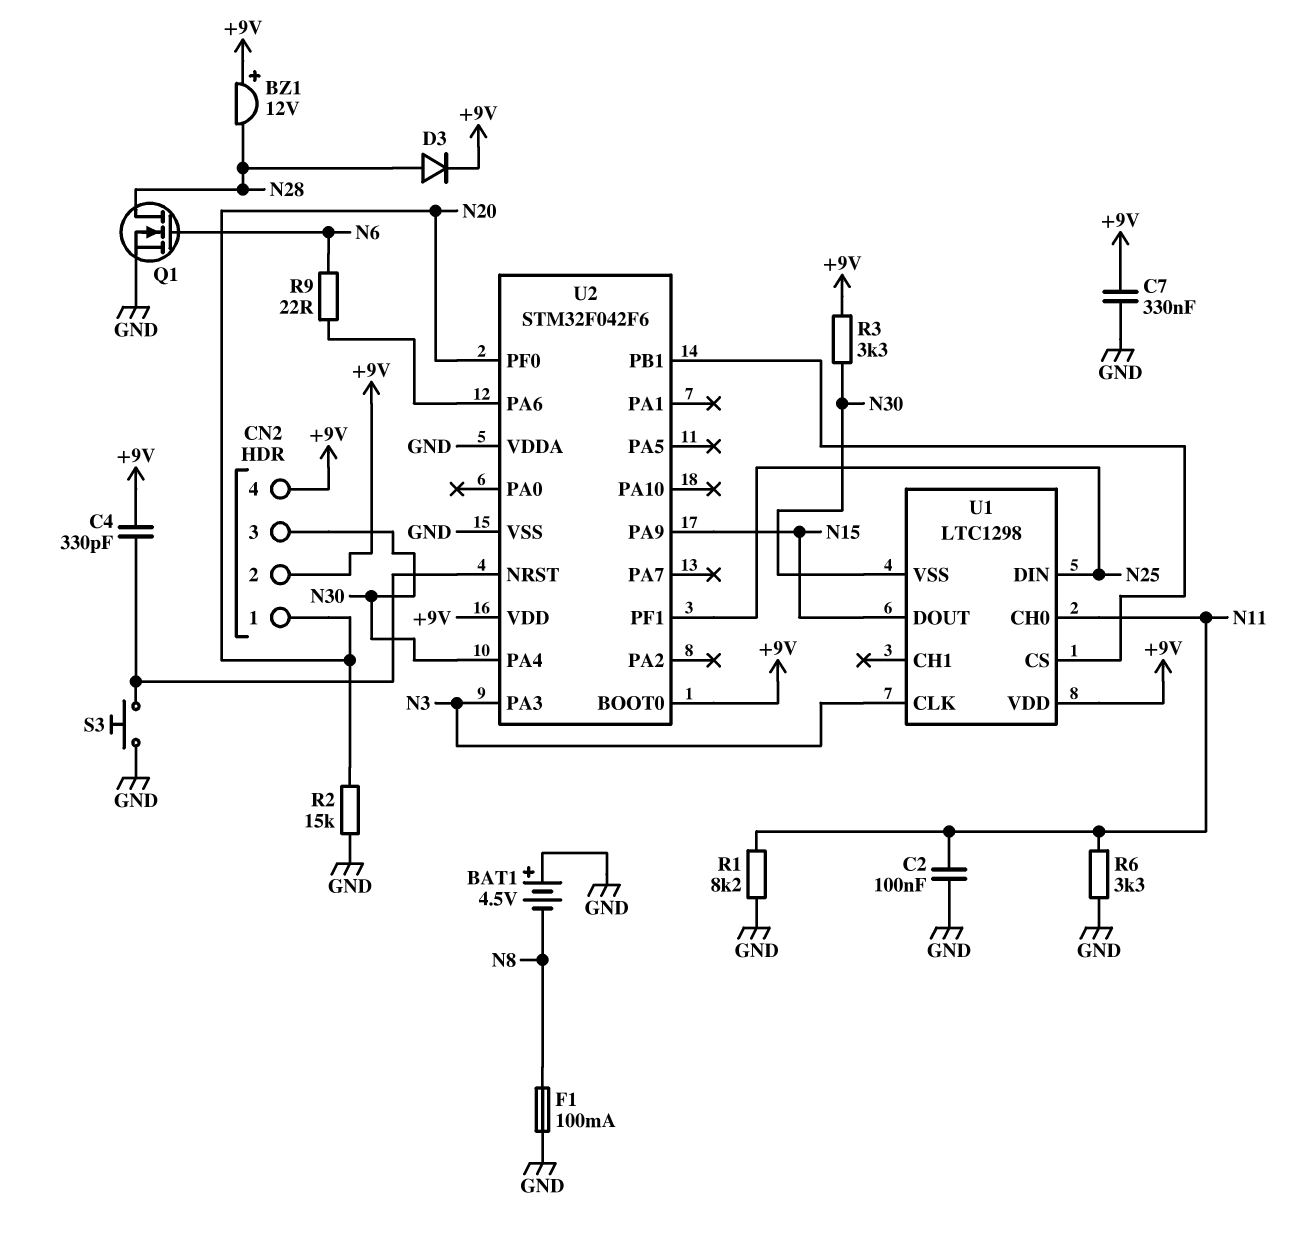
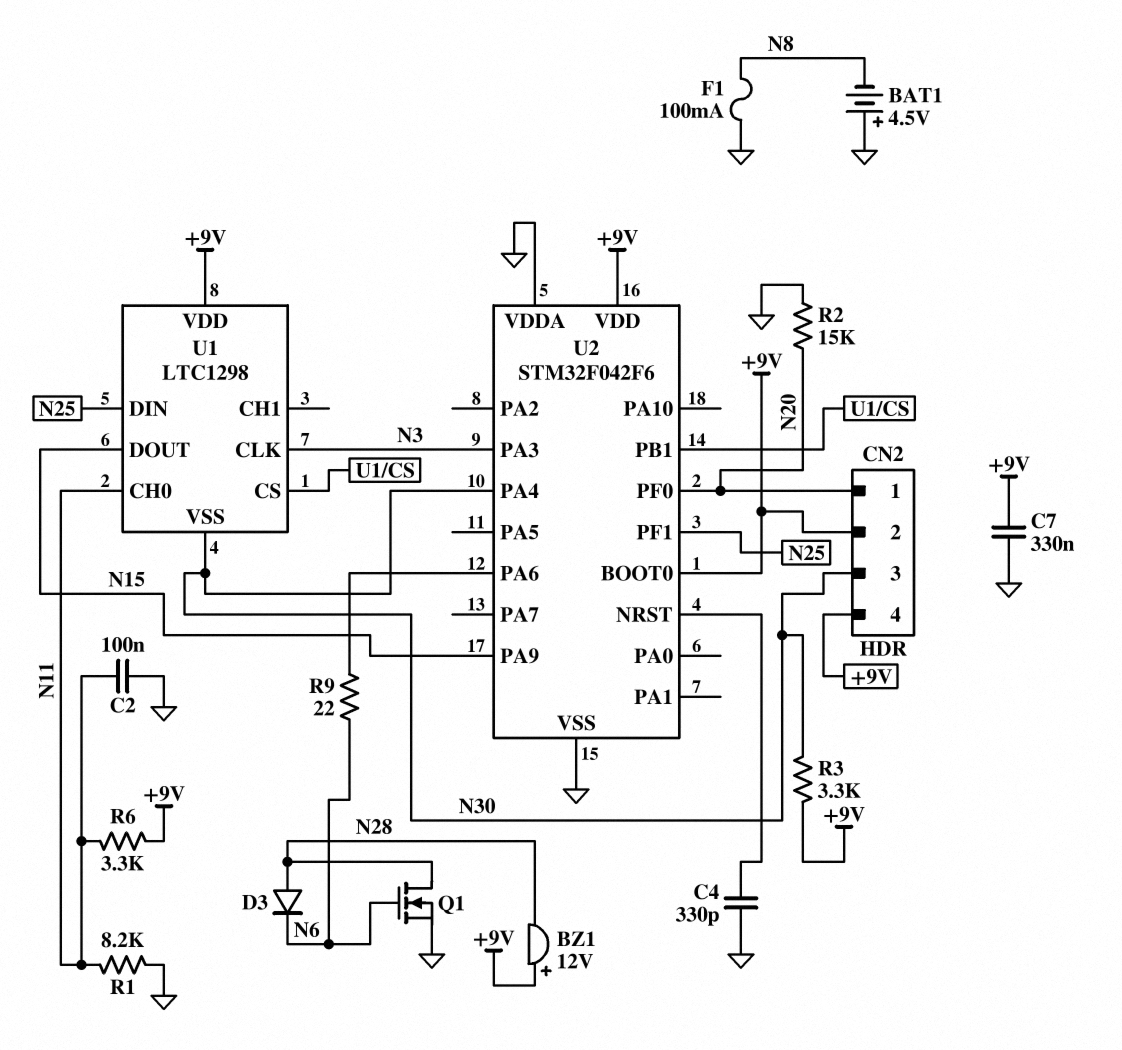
C4: 330pF (+9V, U2/NRST) -> 330pF (GND, U2/NRST)
D3: diode (A N28, K +9V) -> diode (A N28, K N6)
R6: 3.3k (GND, N11) -> 3.3k (+9V, N11)
S3: button (GND, U2/NRST) -> none

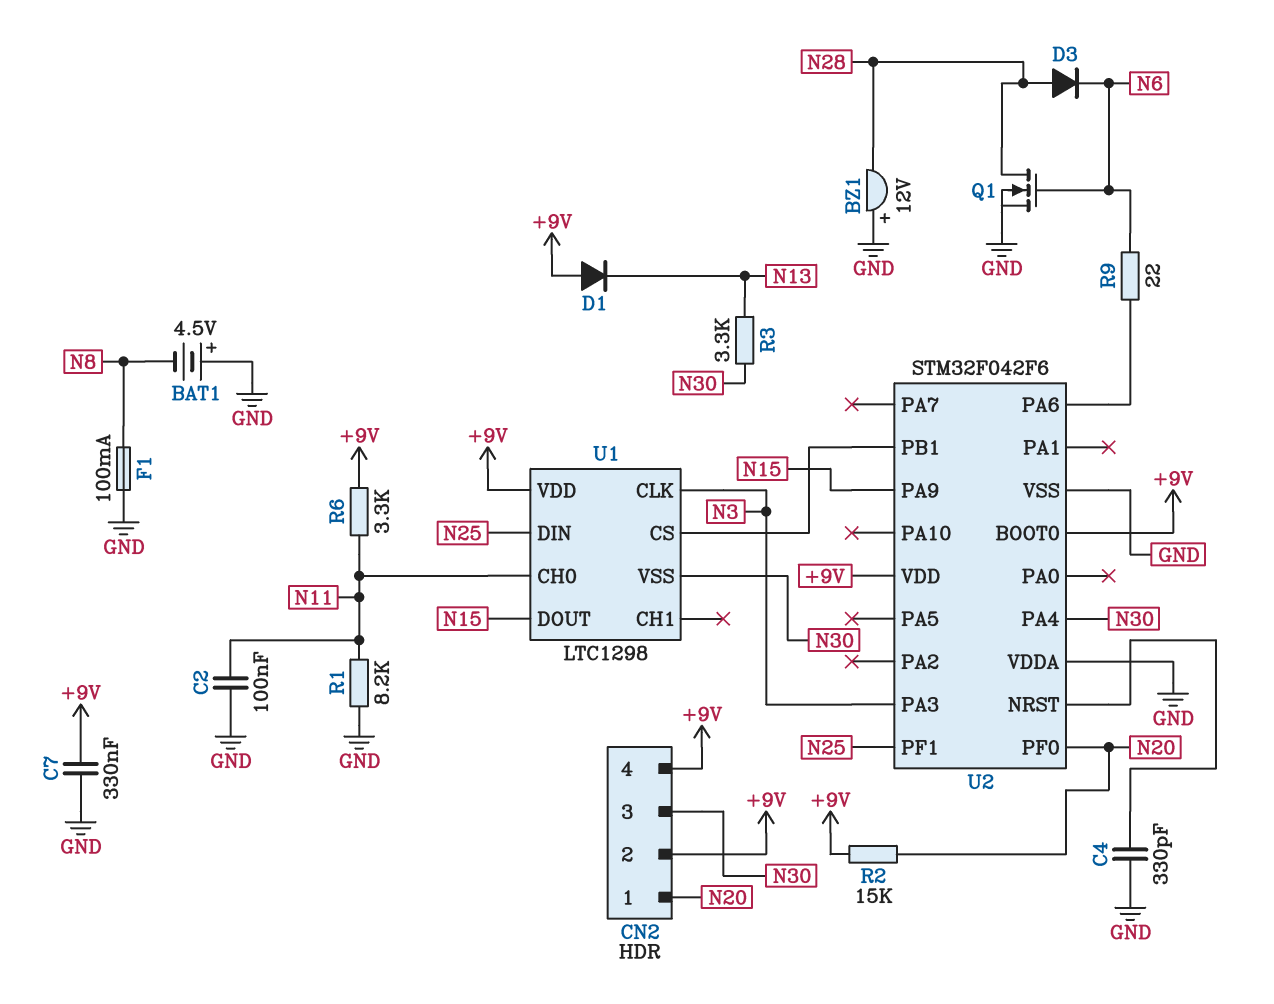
BZ1: buzzer 12V (plus +9V, minus N28) -> buzzer 12V (plus GND, minus N28)
D1: none -> diode (A +9V, K N13)
R2: 15k (GND, N20) -> 15k (+9V, N20)
R3: 3.3k (+9V, N30) -> 3.3k (N13, N30)

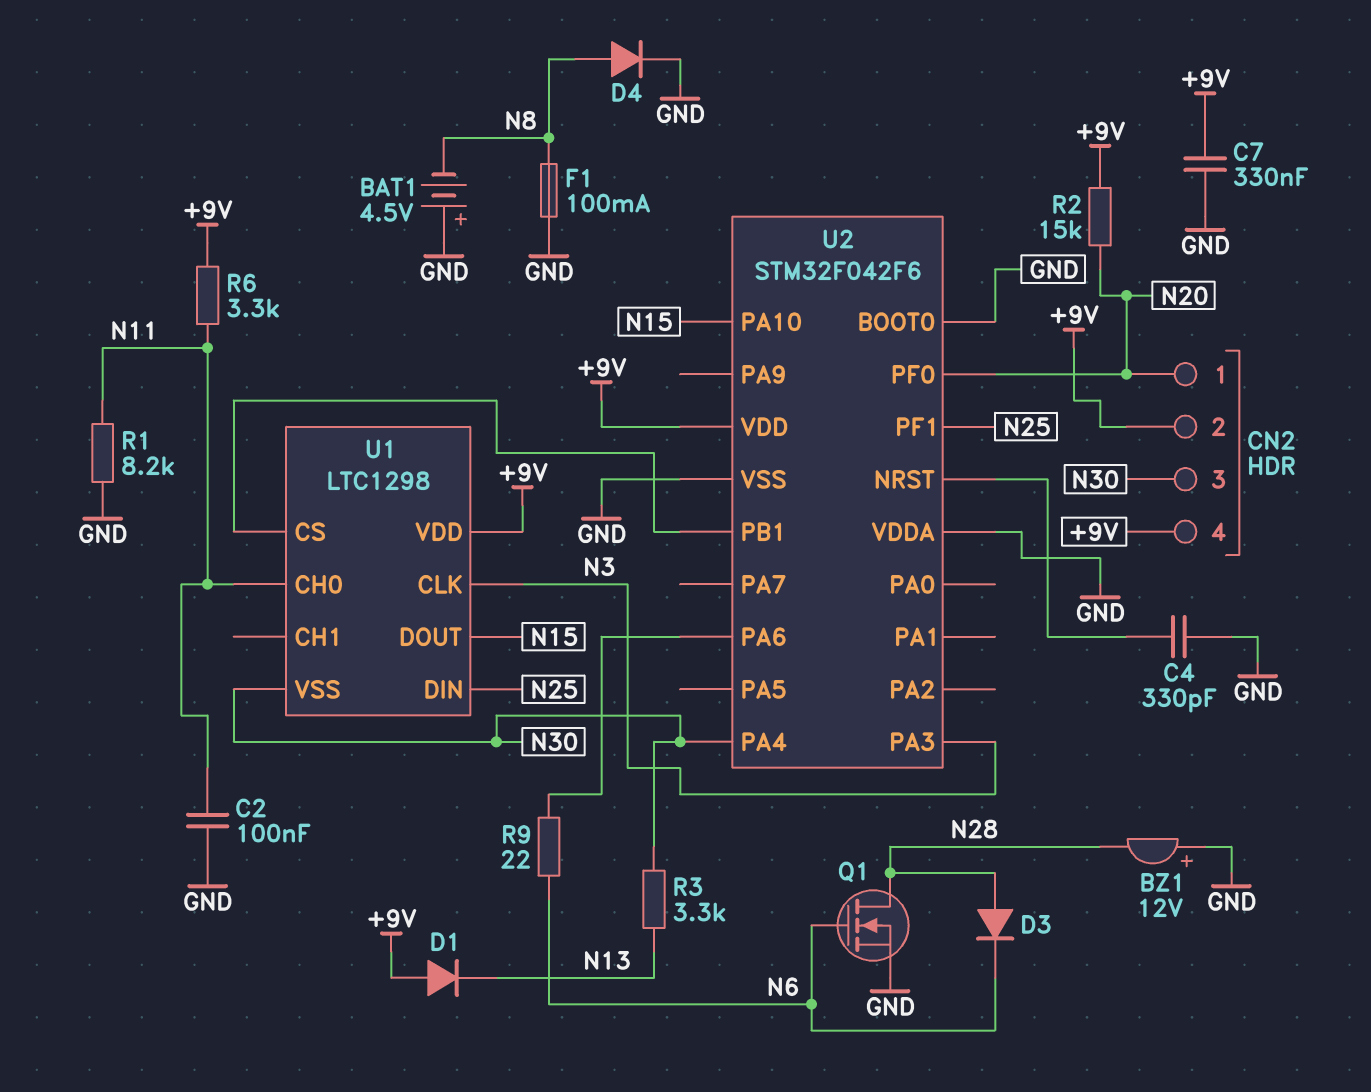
D4: none -> diode (A N8, K GND)
U2 pin BOOT0: +9V -> GND
U2 pin PA9: N15 -> none
U2 pin PA10: none -> N15

